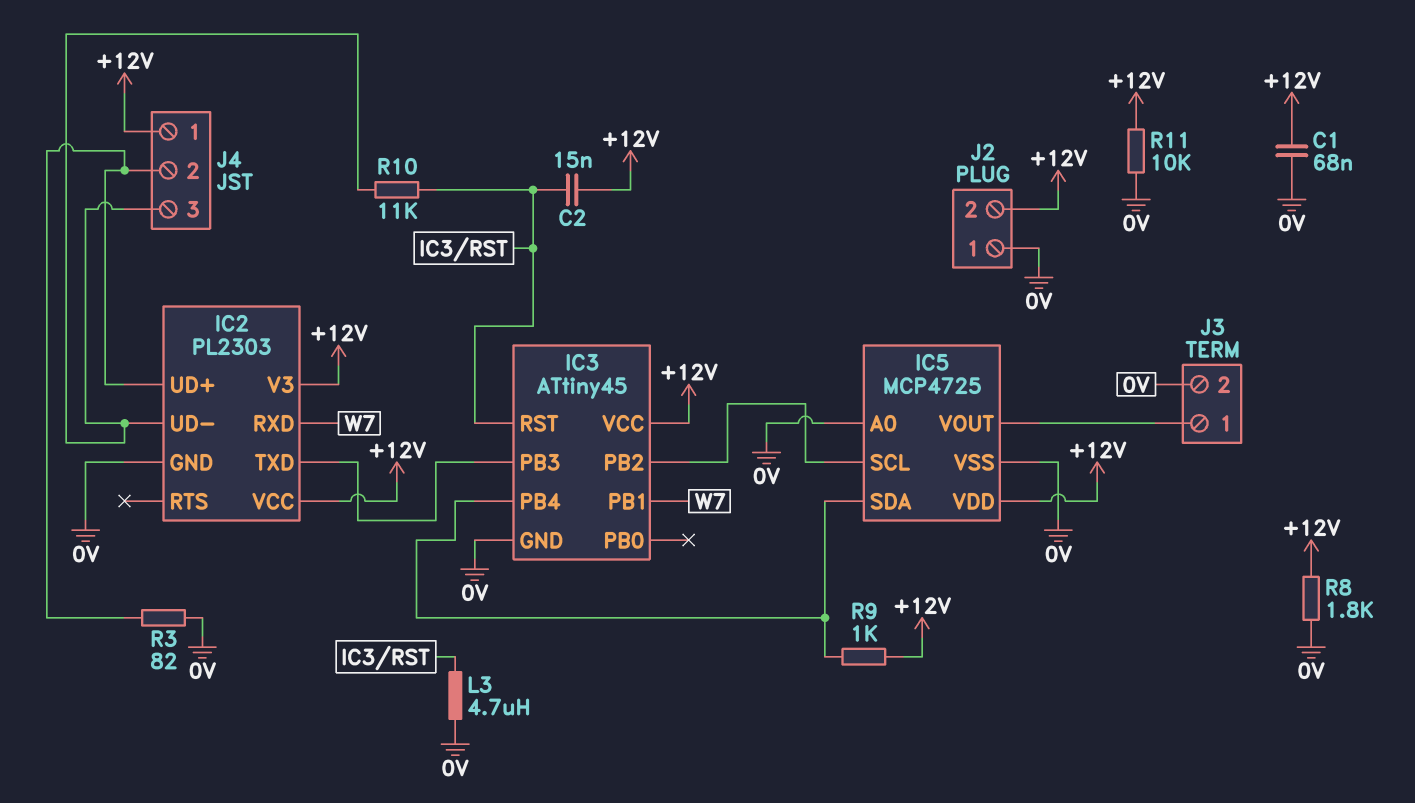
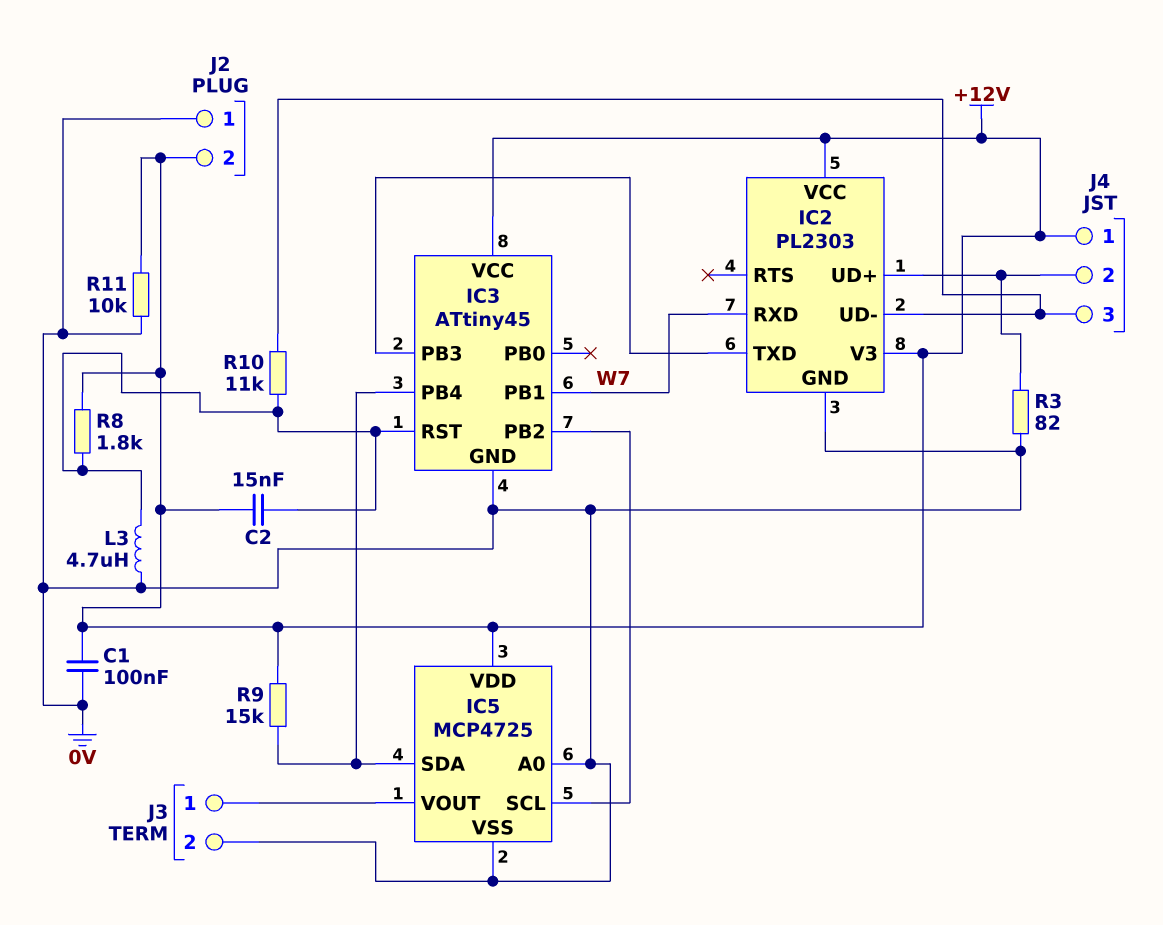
C1: 68nF (+12V, 0V) -> 100nF (+12V, 0V)
R8: 1.8k (+12V, 0V) -> 1.8k (+12V, IC3/RST)
R9: 1k (+12V, IC3/PB4) -> 15k (+12V, IC3/PB4)

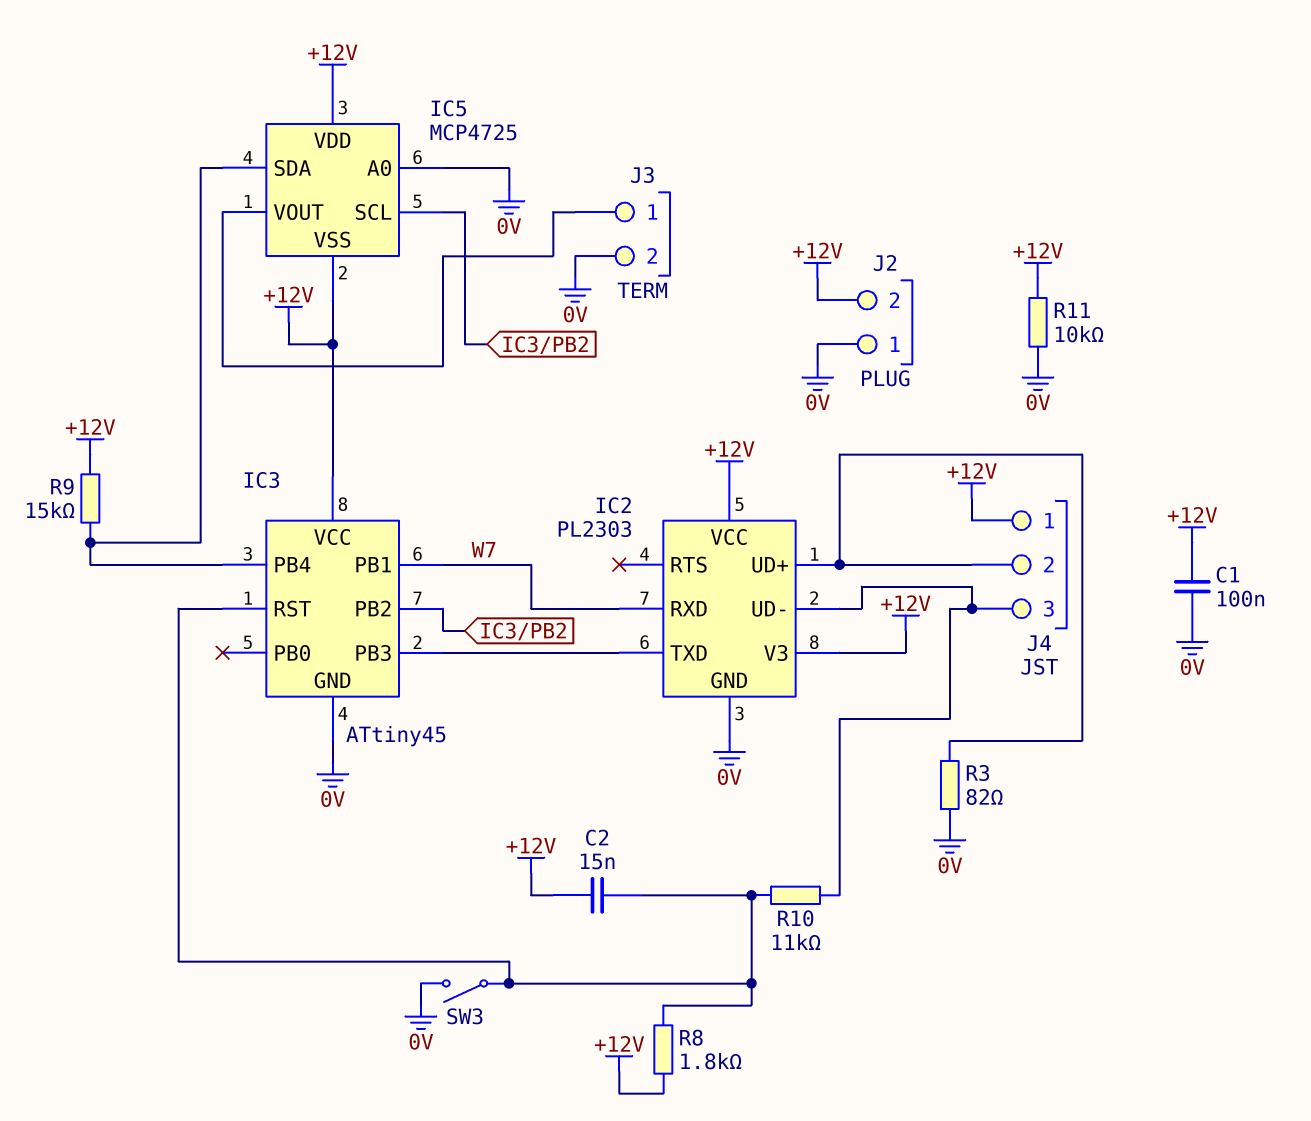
IC5 pin VSS: 0V -> +12V
L3: 4.7uH (0V, IC3/RST) -> none
SW3: none -> switch (0V, IC3/RST)

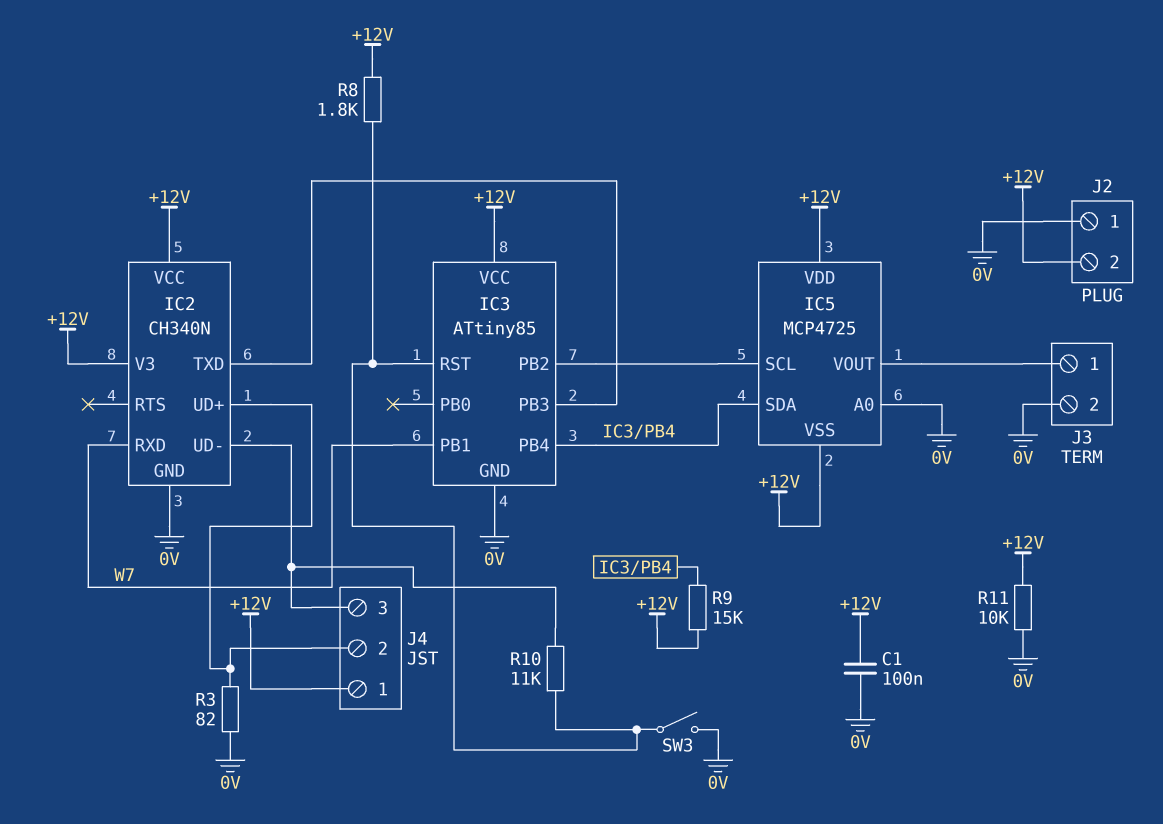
C2: 15nF (+12V, IC3/RST) -> none
IC2: PL2303 -> CH340N
IC3: ATtiny45 -> ATtiny85

